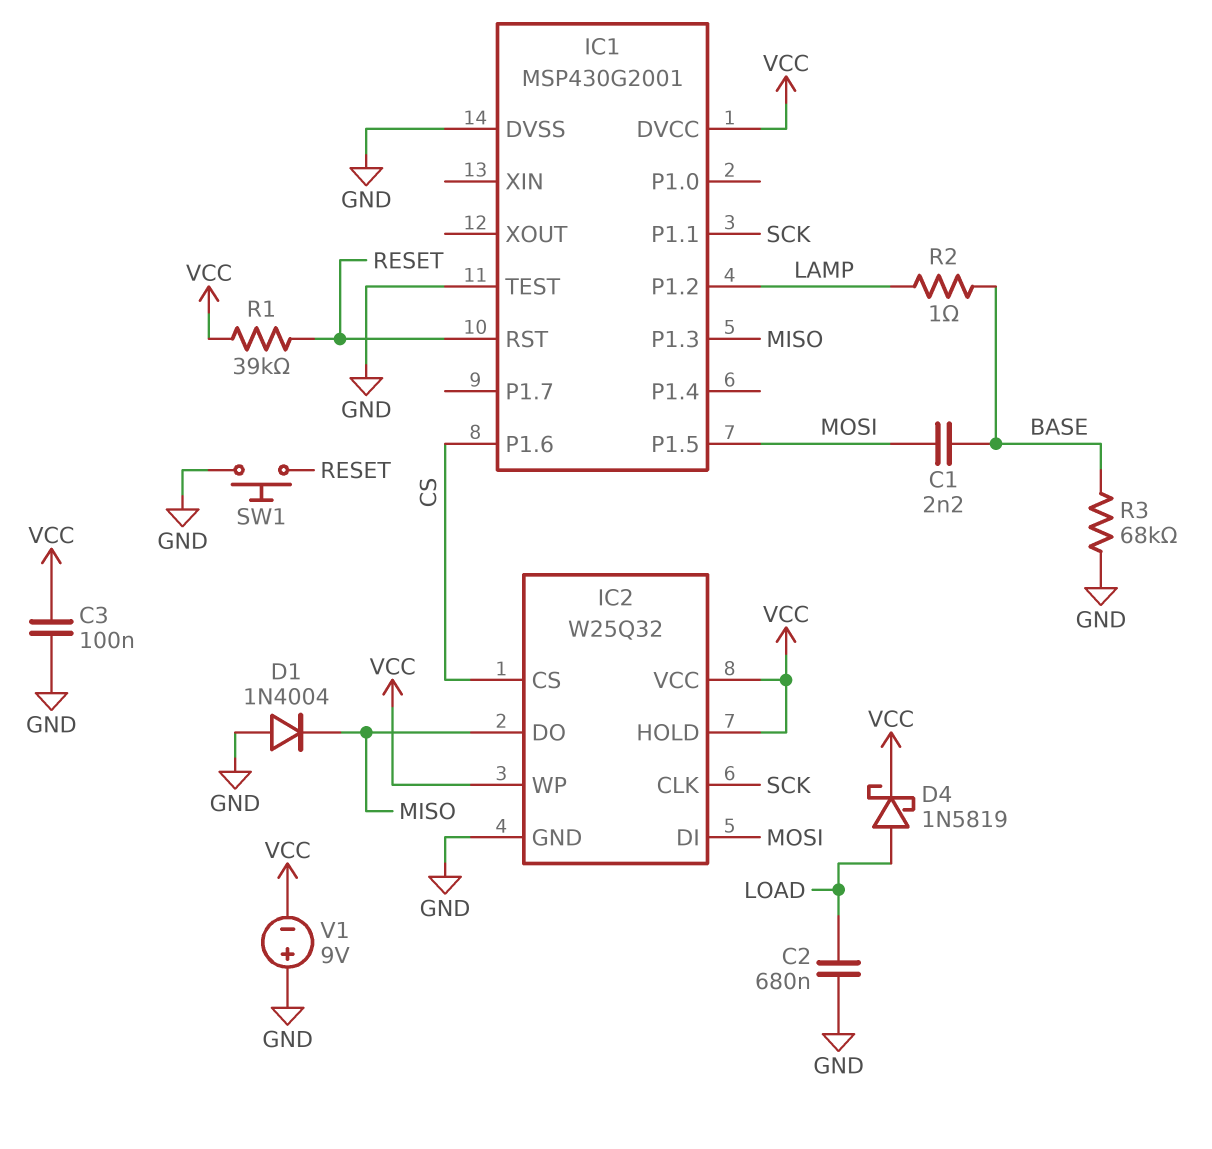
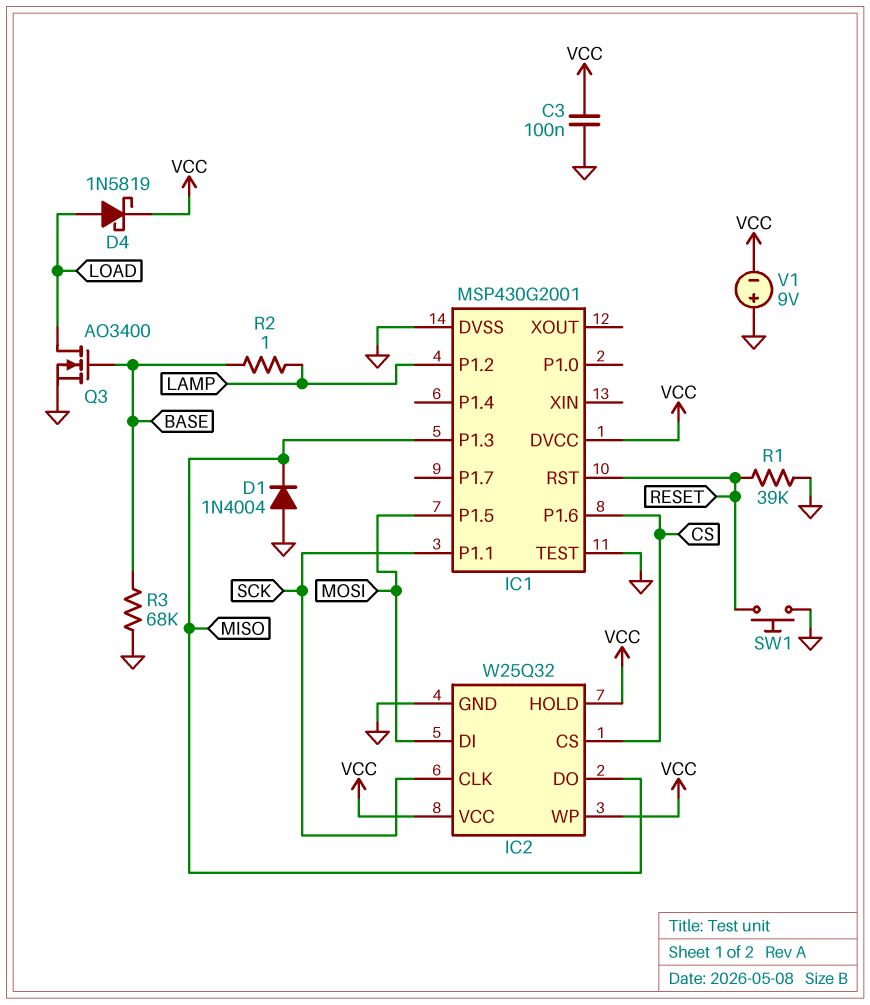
C1: 2.2nF (BASE, MOSI) -> none
C2: 680nF (GND, LOAD) -> none
Q3: none -> NMOS AO3400 (G BASE, D LOAD, S GND)
R1: 39k (RESET, VCC) -> 39k (GND, RESET)

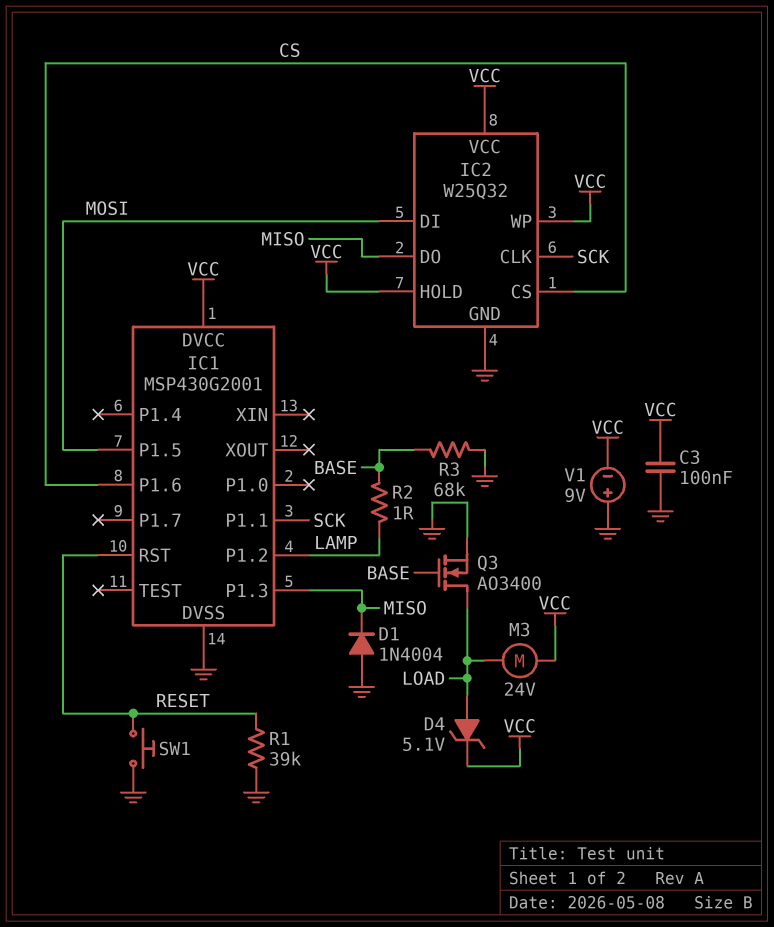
D4: schottky 1N5819 (A LOAD, K VCC) -> zener 5.1V (A LOAD, K VCC)
IC1 pin TEST: GND -> none
M3: none -> motor 24V (LOAD, VCC)

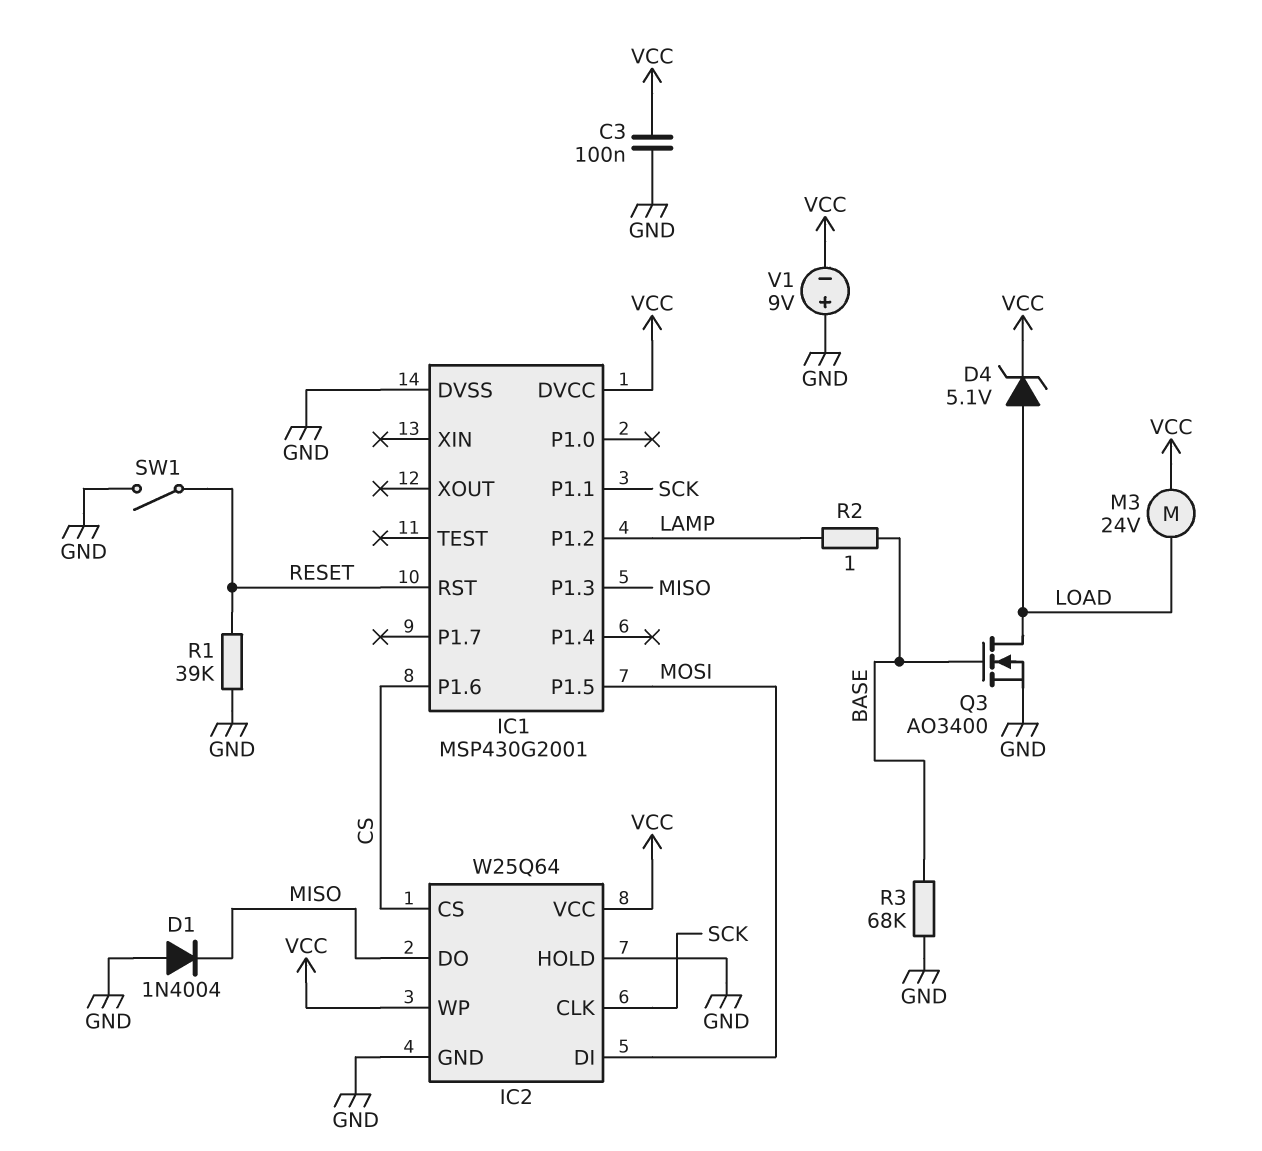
IC2: W25Q32 -> W25Q64
IC2 pin HOLD: VCC -> GND
SW1: button (GND, RESET) -> switch (GND, RESET)

